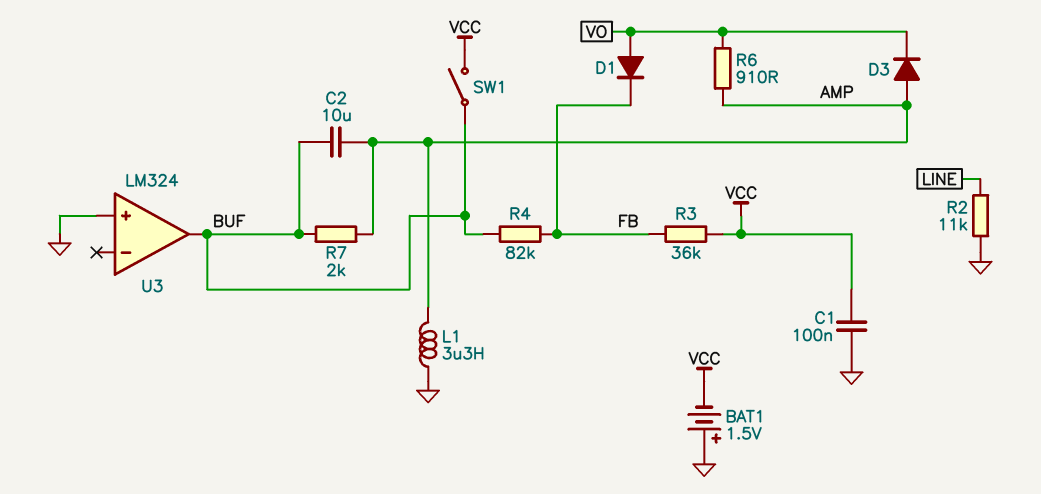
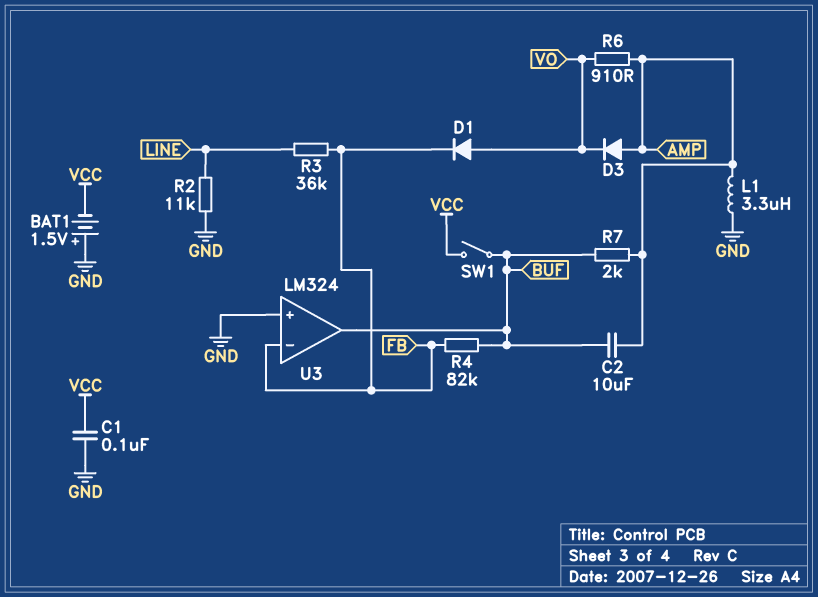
R3: 36k (FB, VCC) -> 36k (FB, LINE)
U3 pin in-: none -> FB

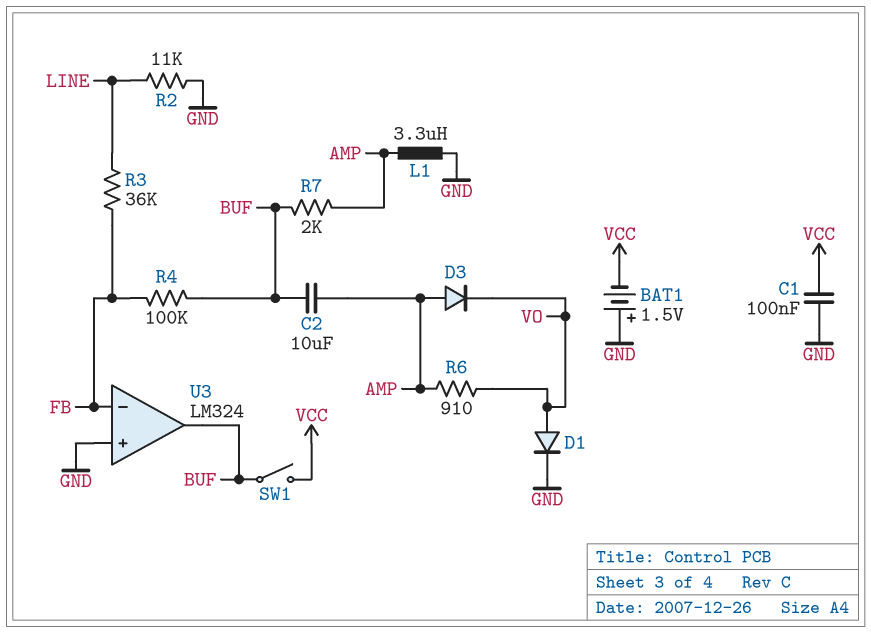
D1: diode (A VO, K FB) -> diode (A VO, K GND)
R4: 82k (BUF, FB) -> 100k (BUF, FB)

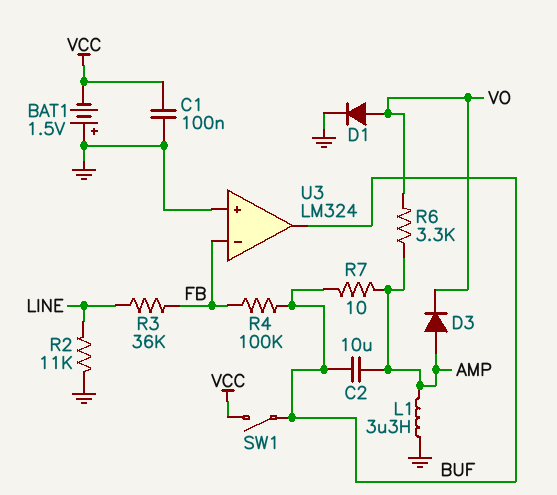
R6: 910 (AMP, VO) -> 3.3k (AMP, VO)
R7: 2k (AMP, BUF) -> 10 (AMP, BUF)

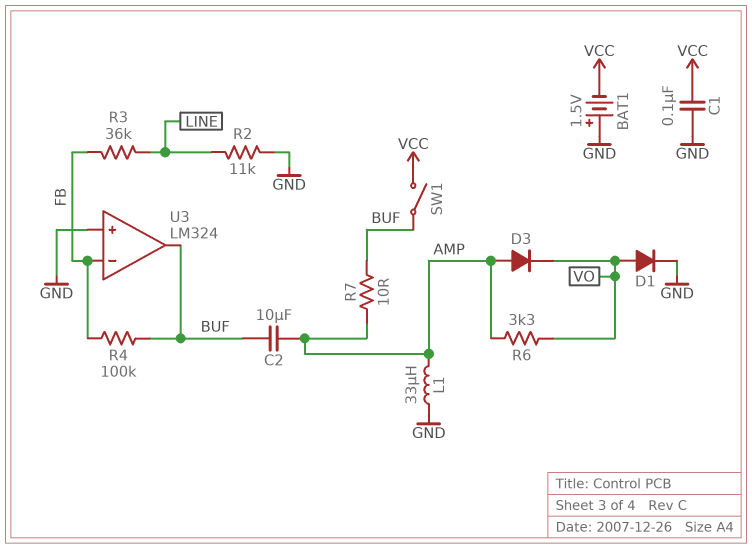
L1: 3.3uH (AMP, GND) -> 33uH (AMP, GND)

